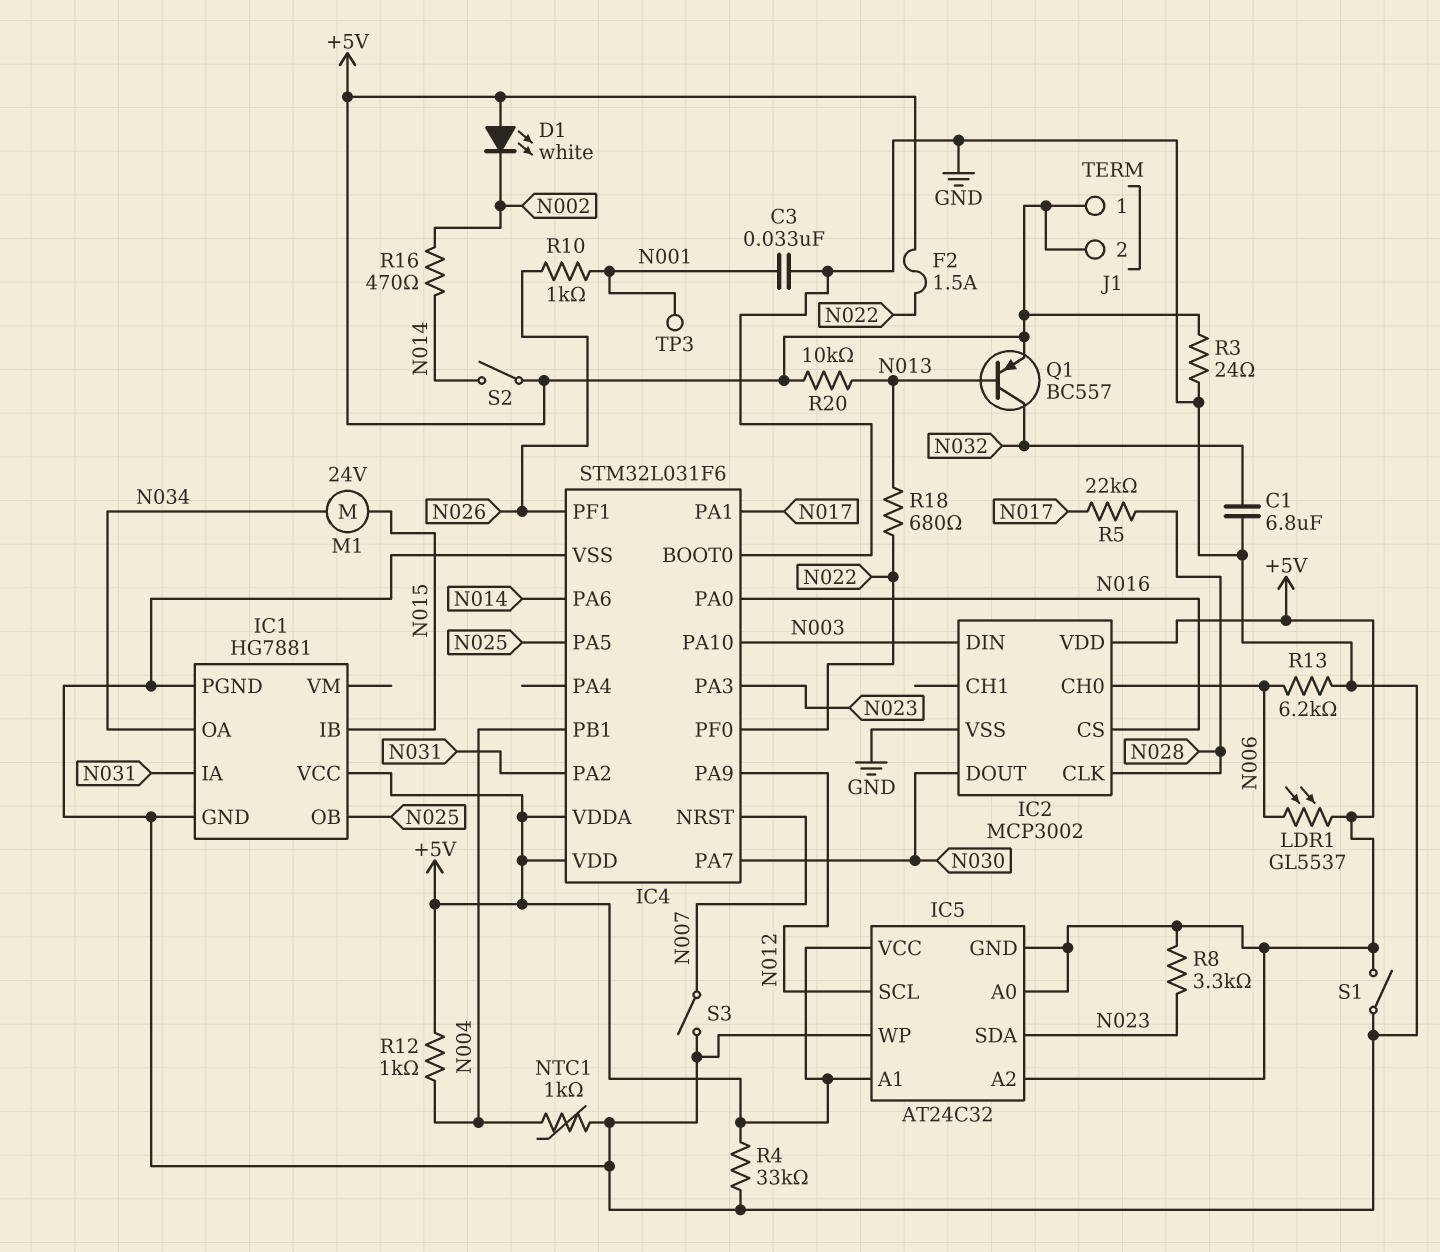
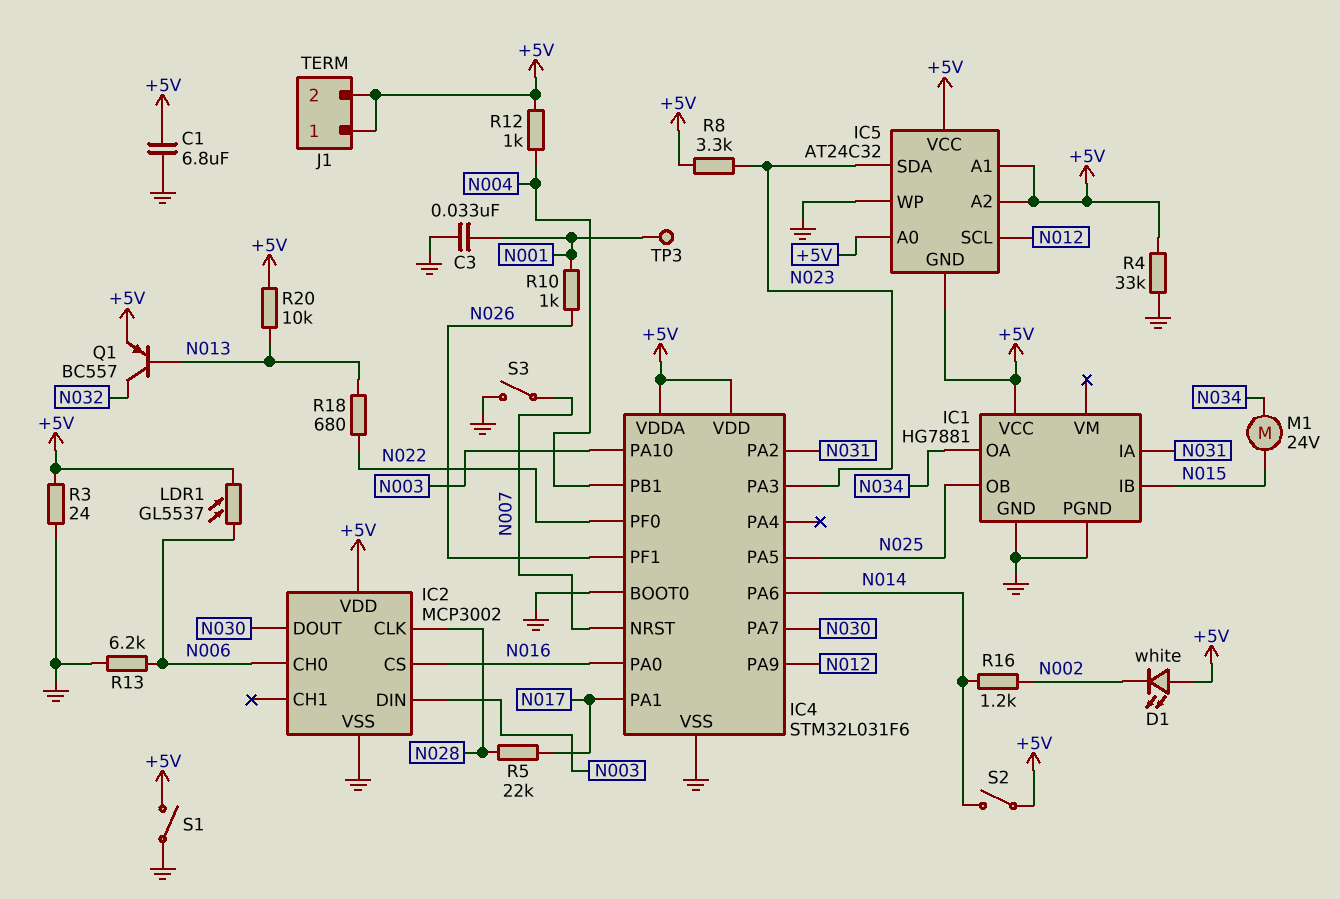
C1: 6.8uF (GND, N032) -> 6.8uF (+5V, GND)
F2: 1.5A (+5V, N022) -> none
NTC1: 1k (GND, N004) -> none
R16: 470 (N002, N014) -> 1.2k (N002, N014)

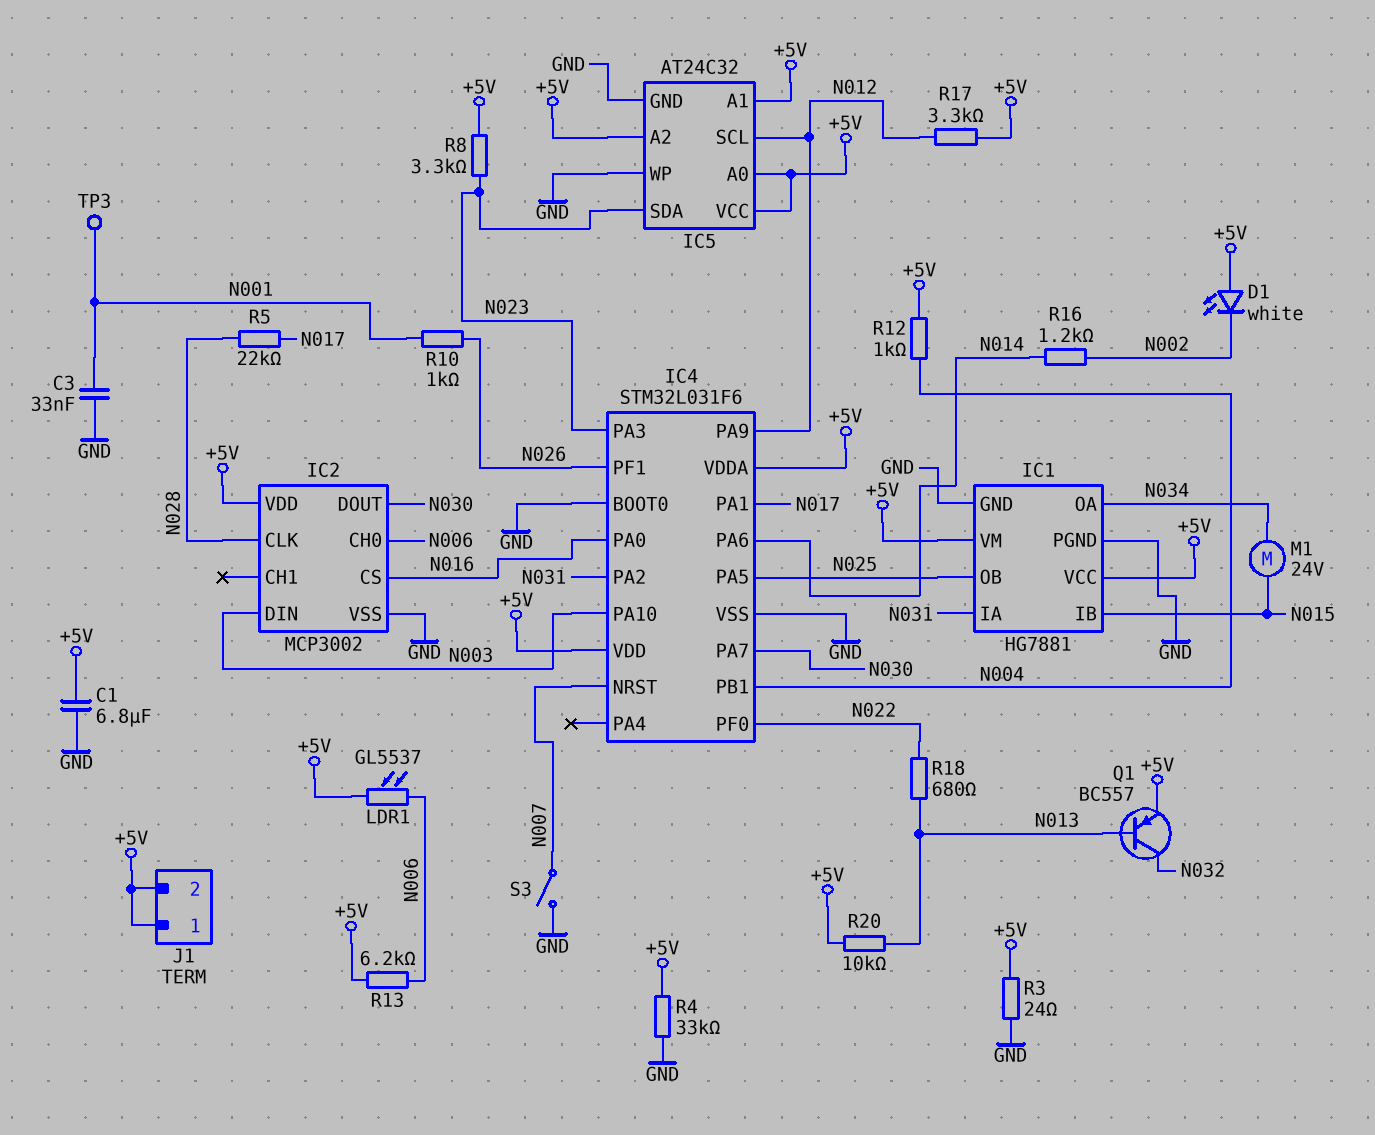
IC1 pin VM: none -> +5V
IC5 pin GND: +5V -> GND
R13: 6.2k (GND, N006) -> 6.2k (+5V, N006)
R17: none -> 3.3k (+5V, N012)
S1: switch (+5V, GND) -> none
S2: switch (+5V, N014) -> none

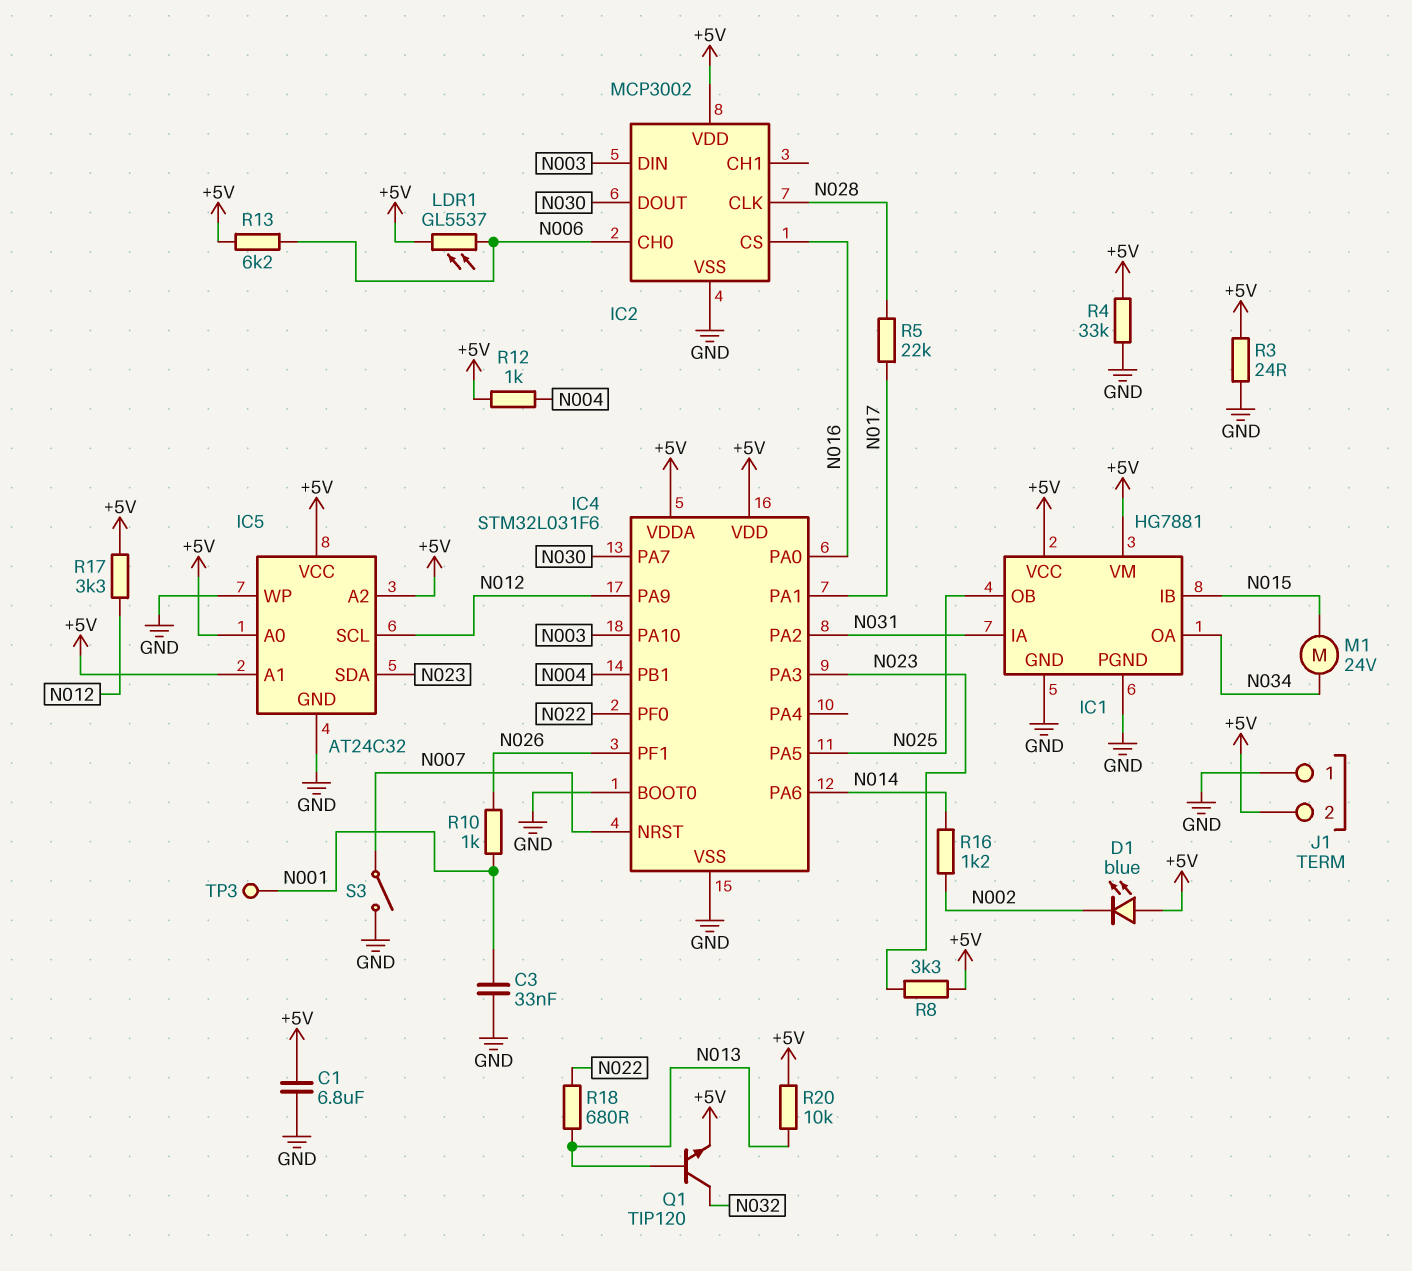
D1: LED white (A +5V, K N002) -> LED blue (A +5V, K N002)
J1 pin 1: +5V -> GND
Q1: PNP BC557 (B N013, C N032, E +5V) -> NPN TIP120 (B N013, C N032, E +5V)

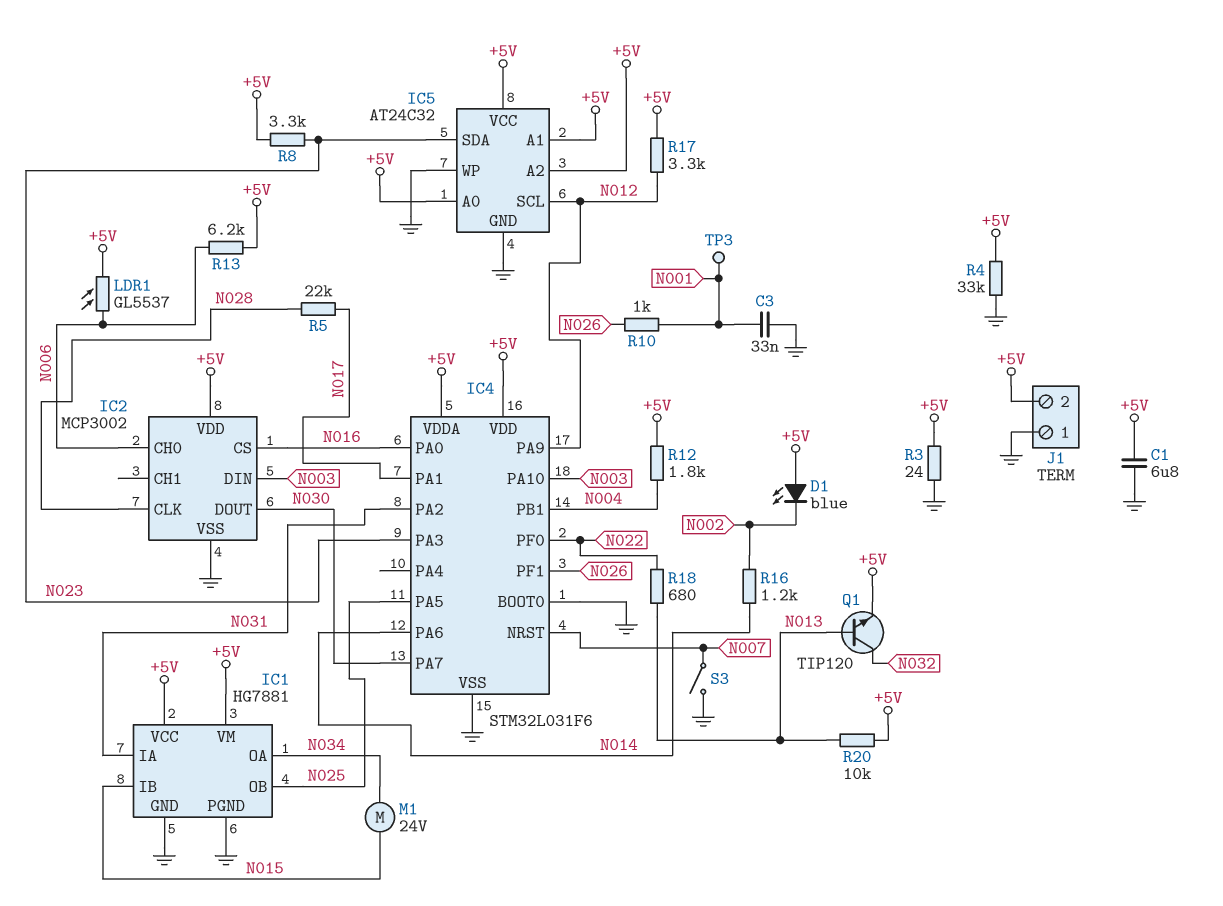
R12: 1k (+5V, N004) -> 1.8k (+5V, N004)

